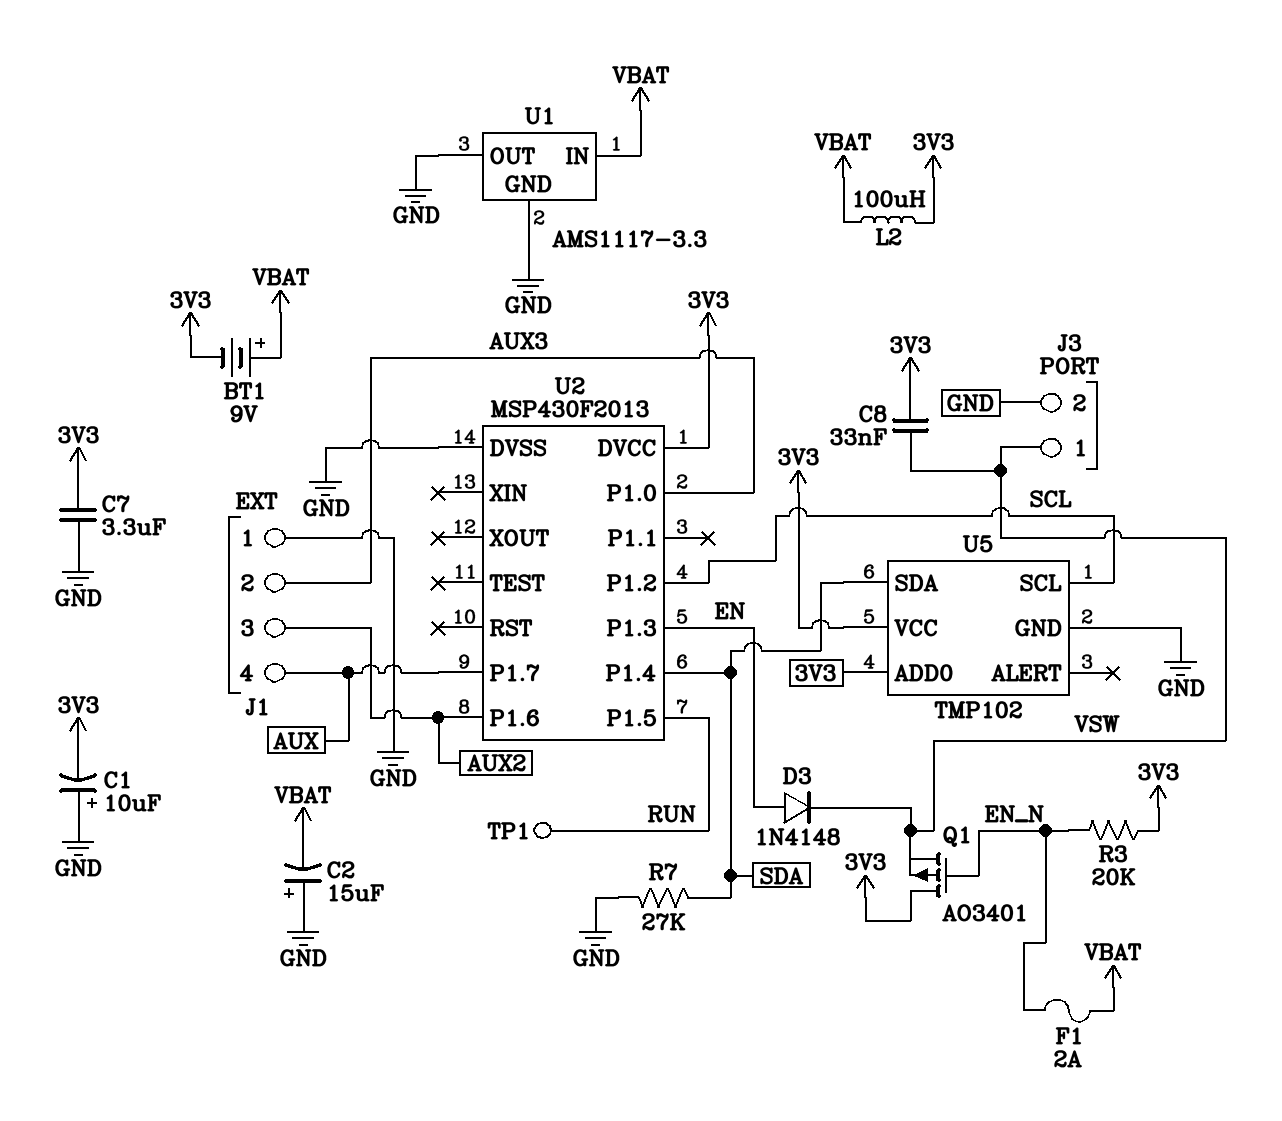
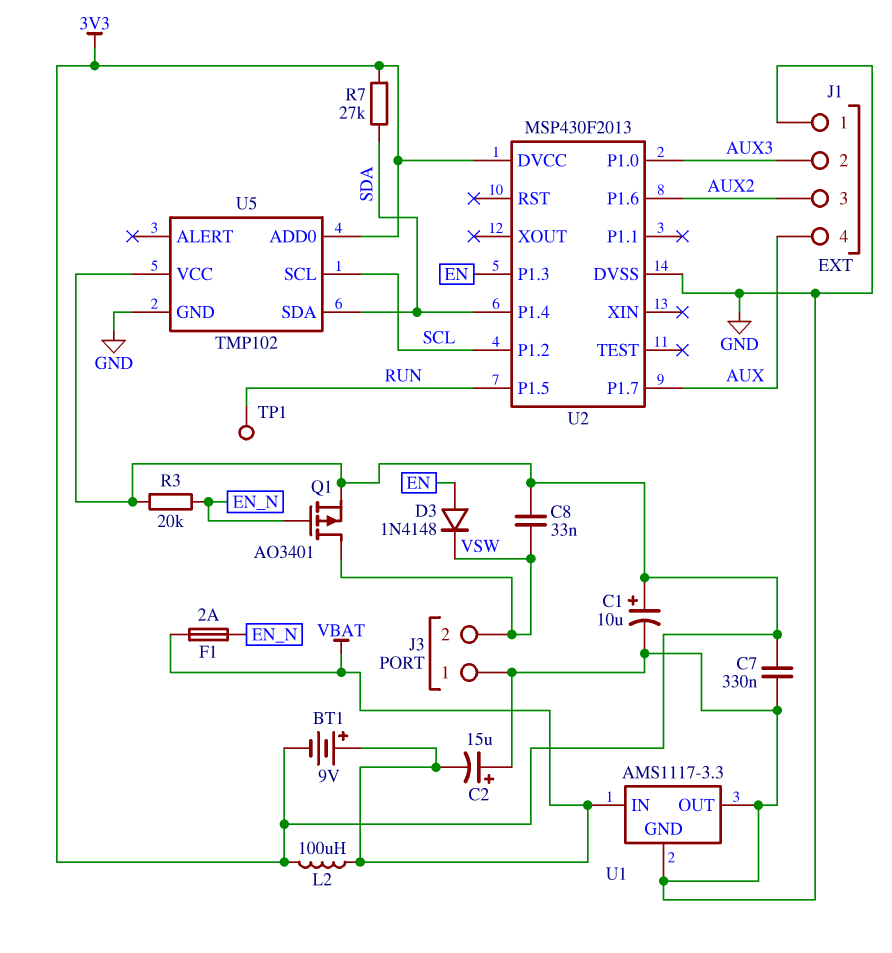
C1: 10uF (plus GND, minus 3V3) -> 10uF (plus 3V3, minus GND)
C7: 3.3uF (3V3, GND) -> 330nF (3V3, GND)
J3 pin 1: VSW -> GND
J3 pin 2: GND -> VSW
Q1: PMOS AO3401 (G EN_N, D 3V3, S VSW) -> PMOS AO3401 (G EN_N, D VSW, S 3V3)
R7: 27k (GND, SDA) -> 27k (3V3, SDA)

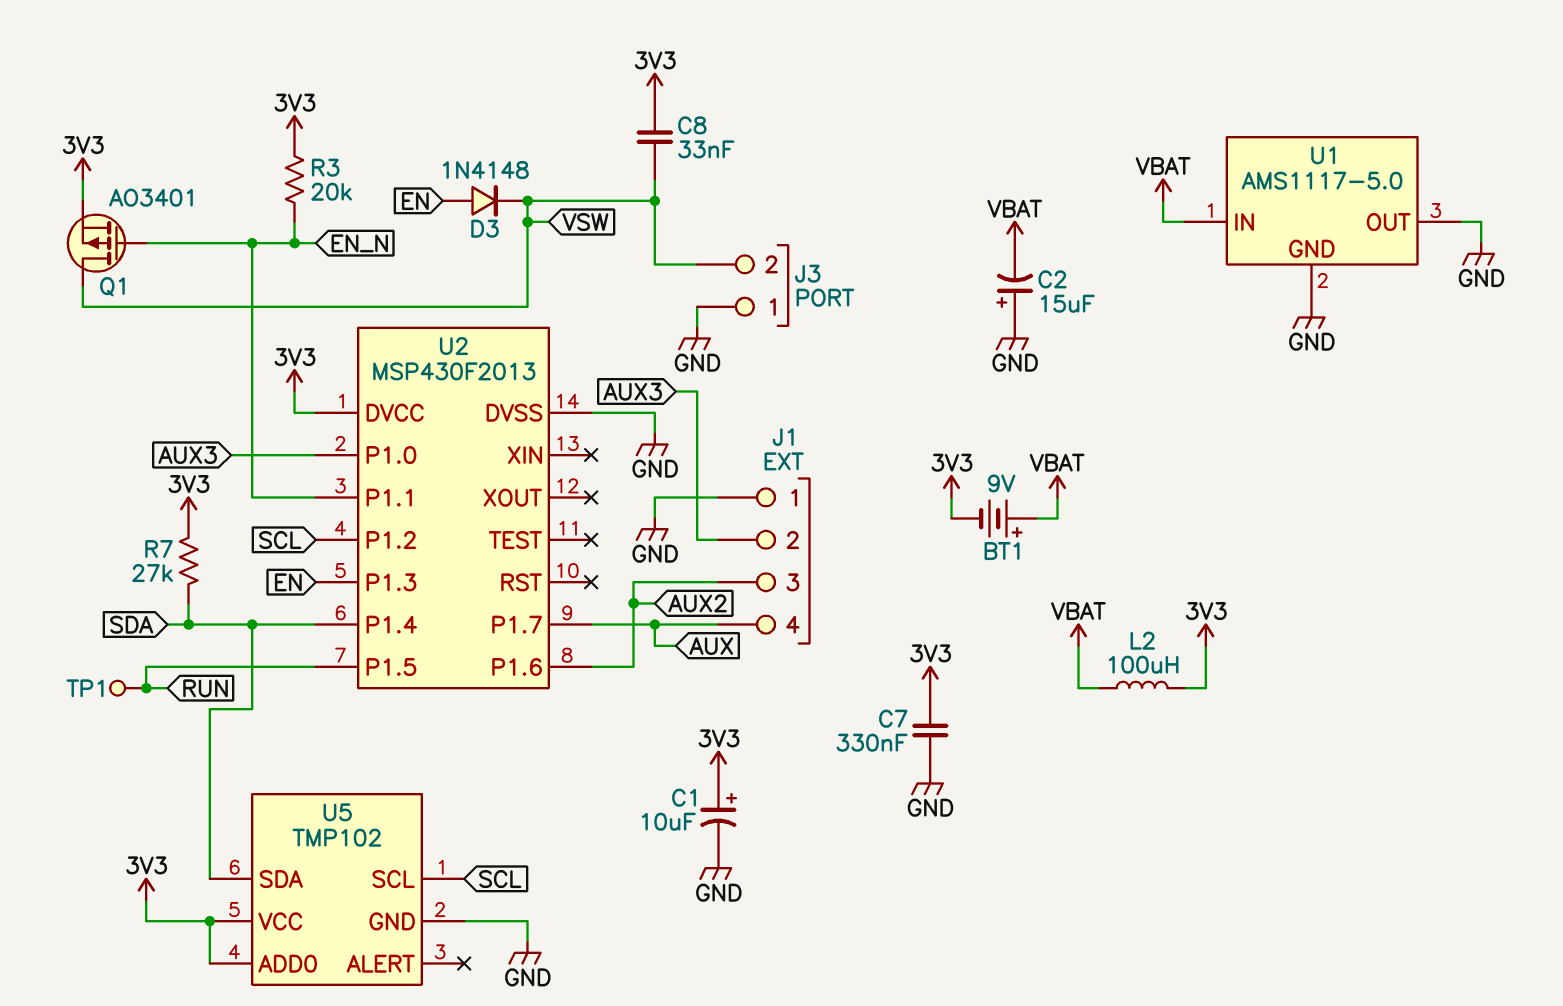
F1: 2A (EN_N, VBAT) -> none
U1: AMS1117-3.3 -> AMS1117-5.0
U2 pin P1.1: none -> EN_N

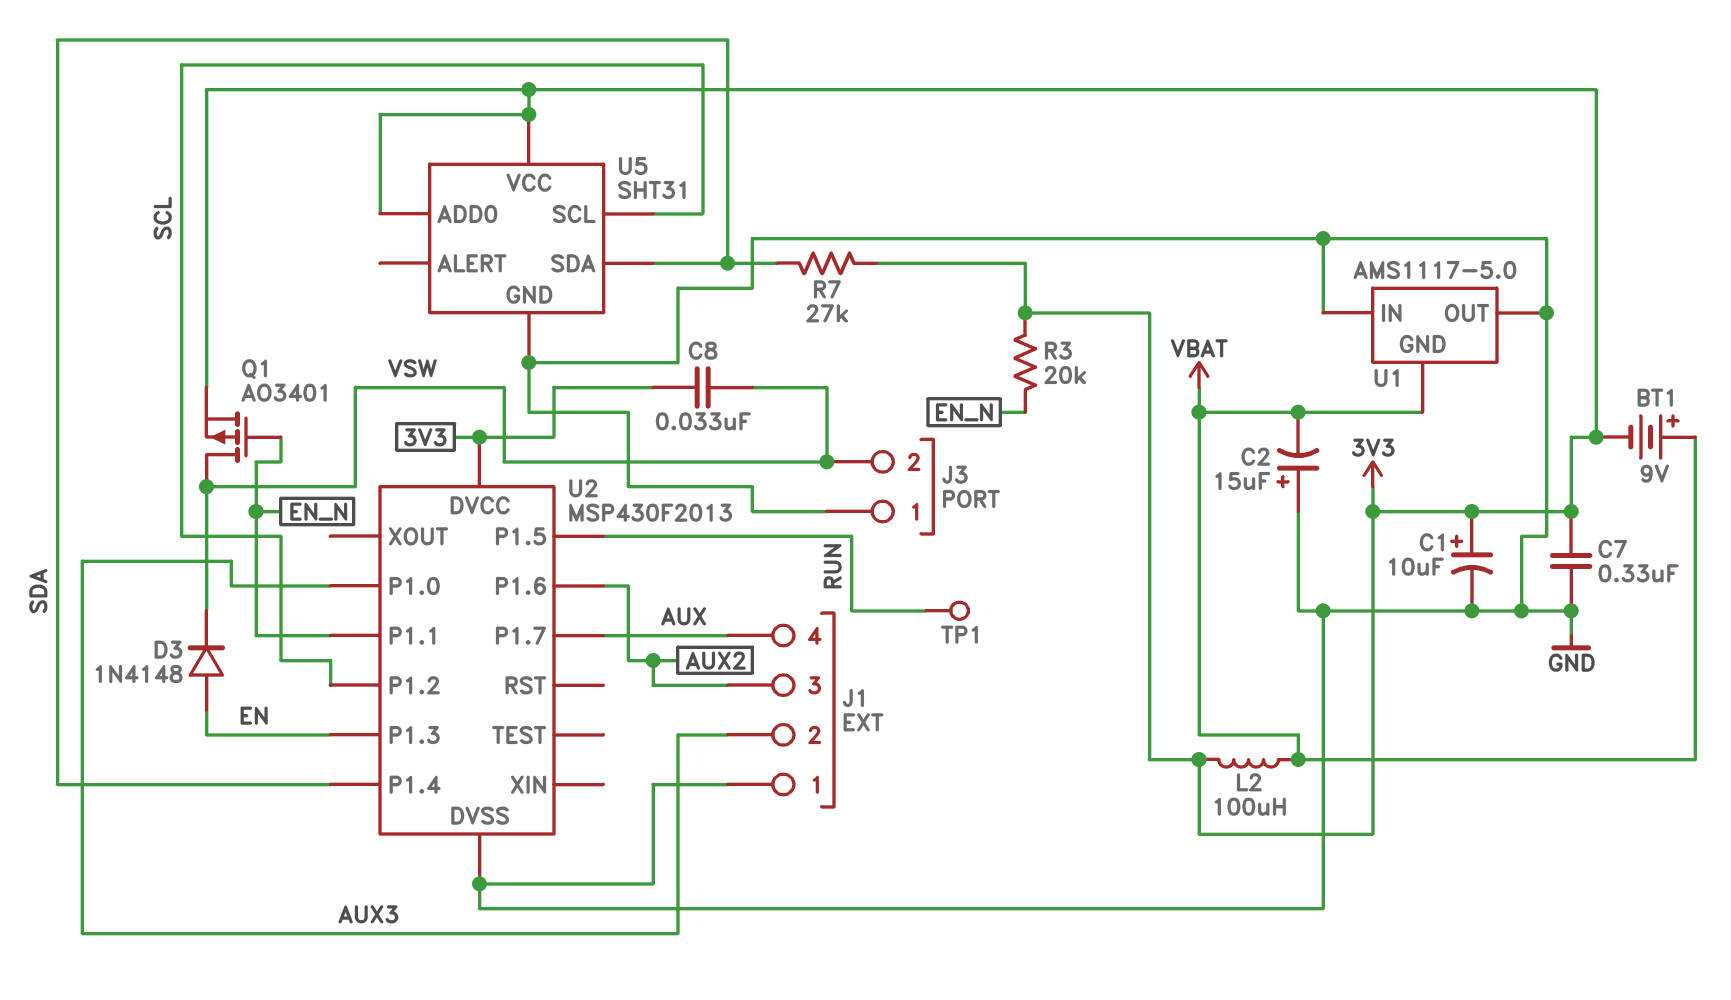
U1 pin GND: GND -> VBAT
U1 pin IN: VBAT -> GND
U5: TMP102 -> SHT31

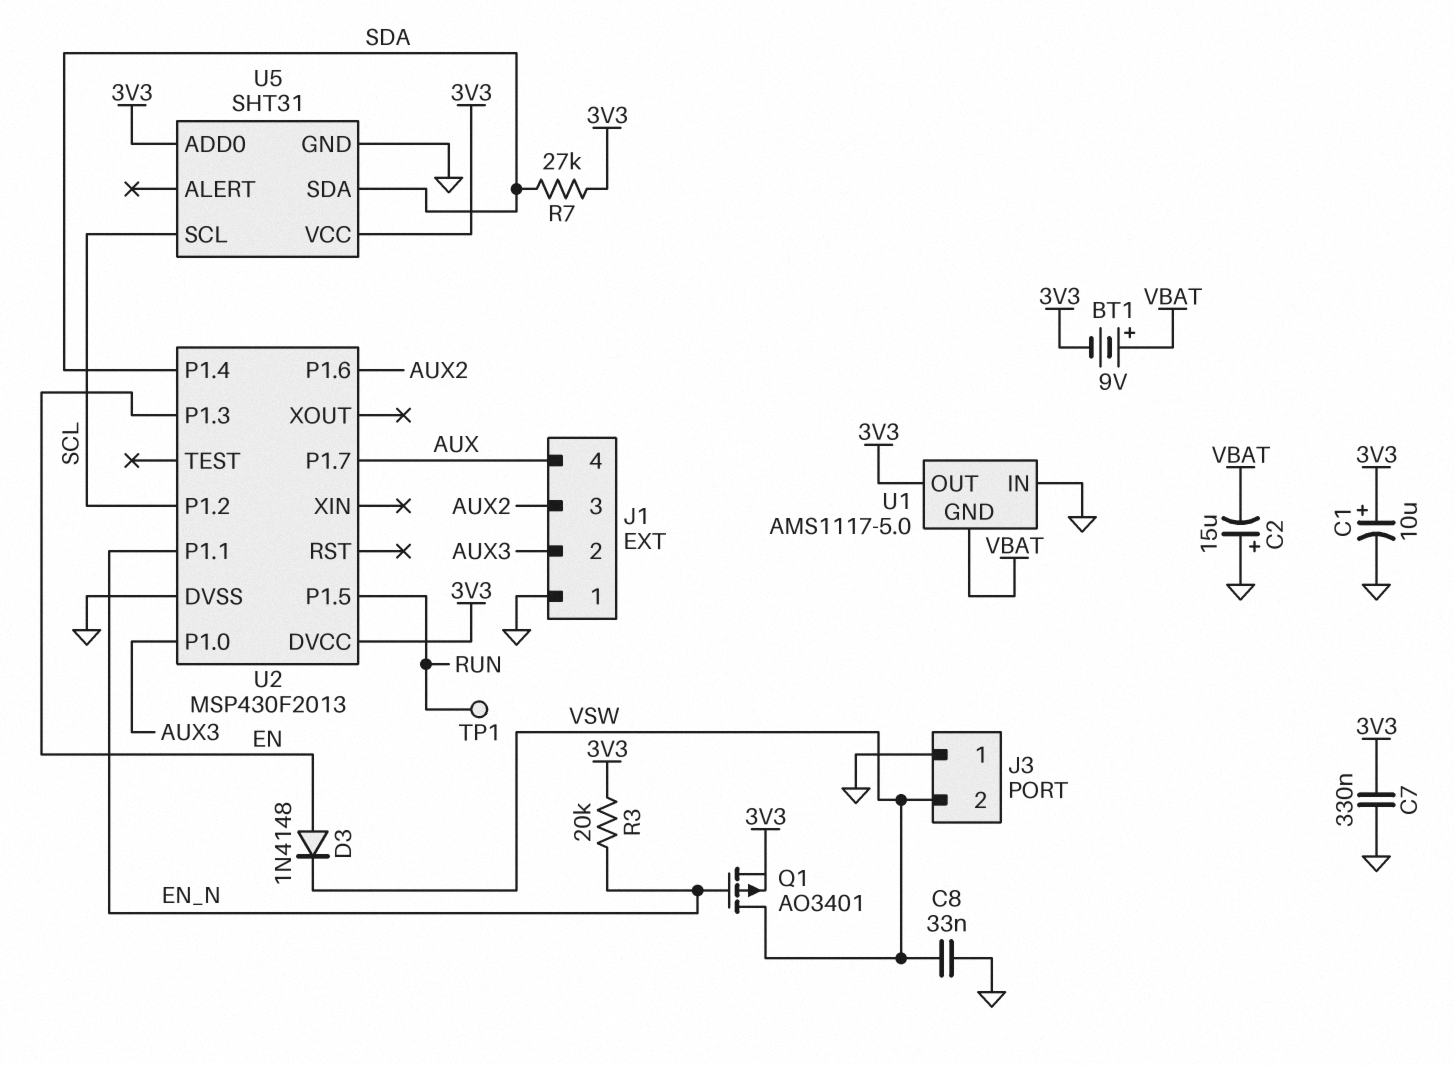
C8: 33nF (3V3, VSW) -> 33nF (GND, VSW)
L2: 100uH (3V3, VBAT) -> none
U1 pin OUT: GND -> 3V3

